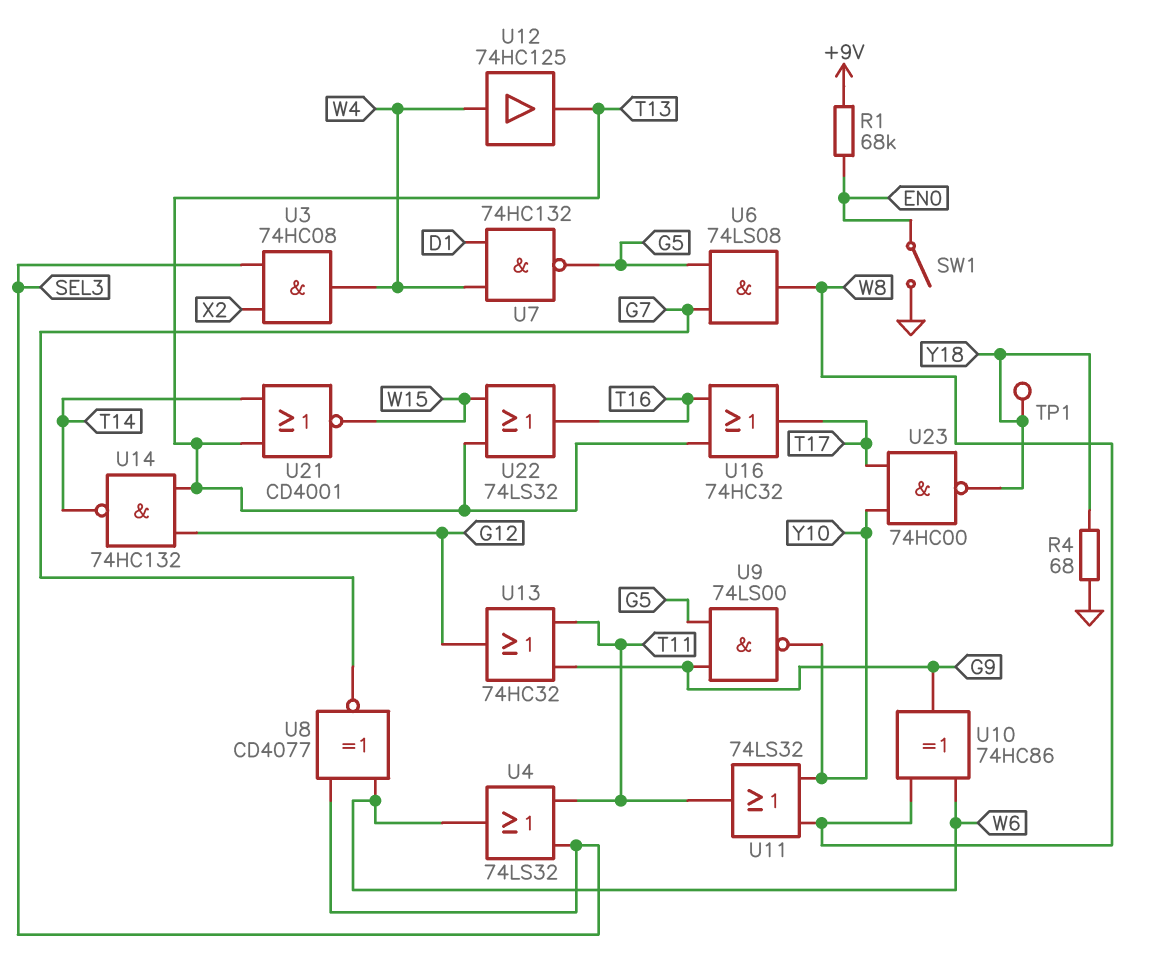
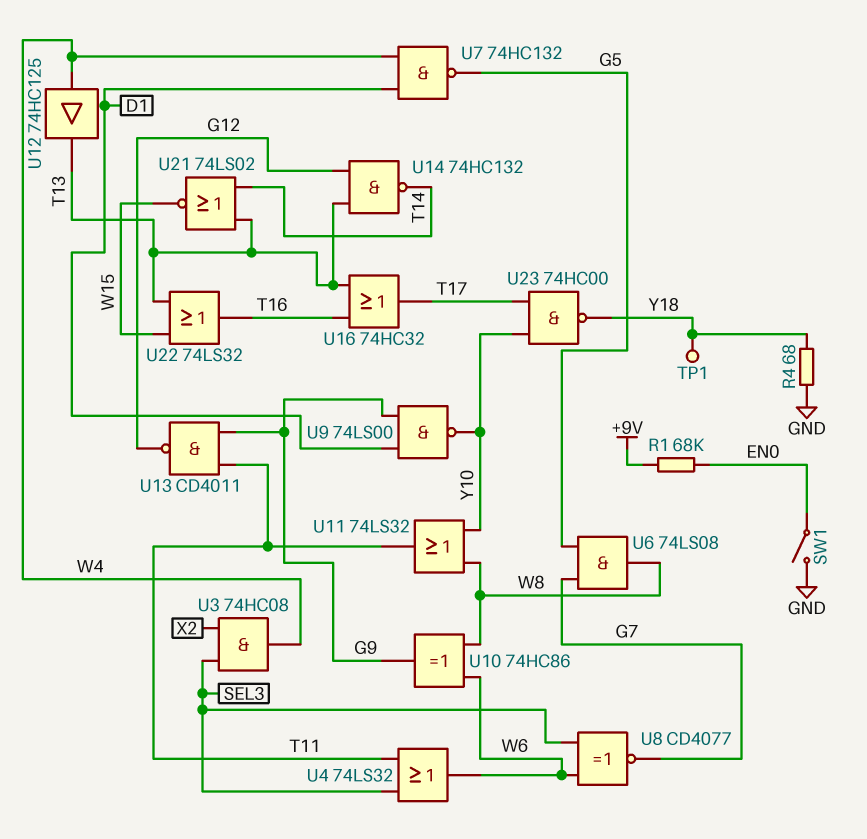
U9: NAND 74LS00 (in G5, in G9, out Y10) -> NAND 74LS00 (in D1, in G9, out Y10)
U13: OR 74HC32 (in G9, in T11, out G12) -> NAND CD4011 (in G9, in T11, out G12)
U21: NOR CD4001 (in T13, in T14, out W15) -> NOR 74LS02 (in T13, in T14, out W15)

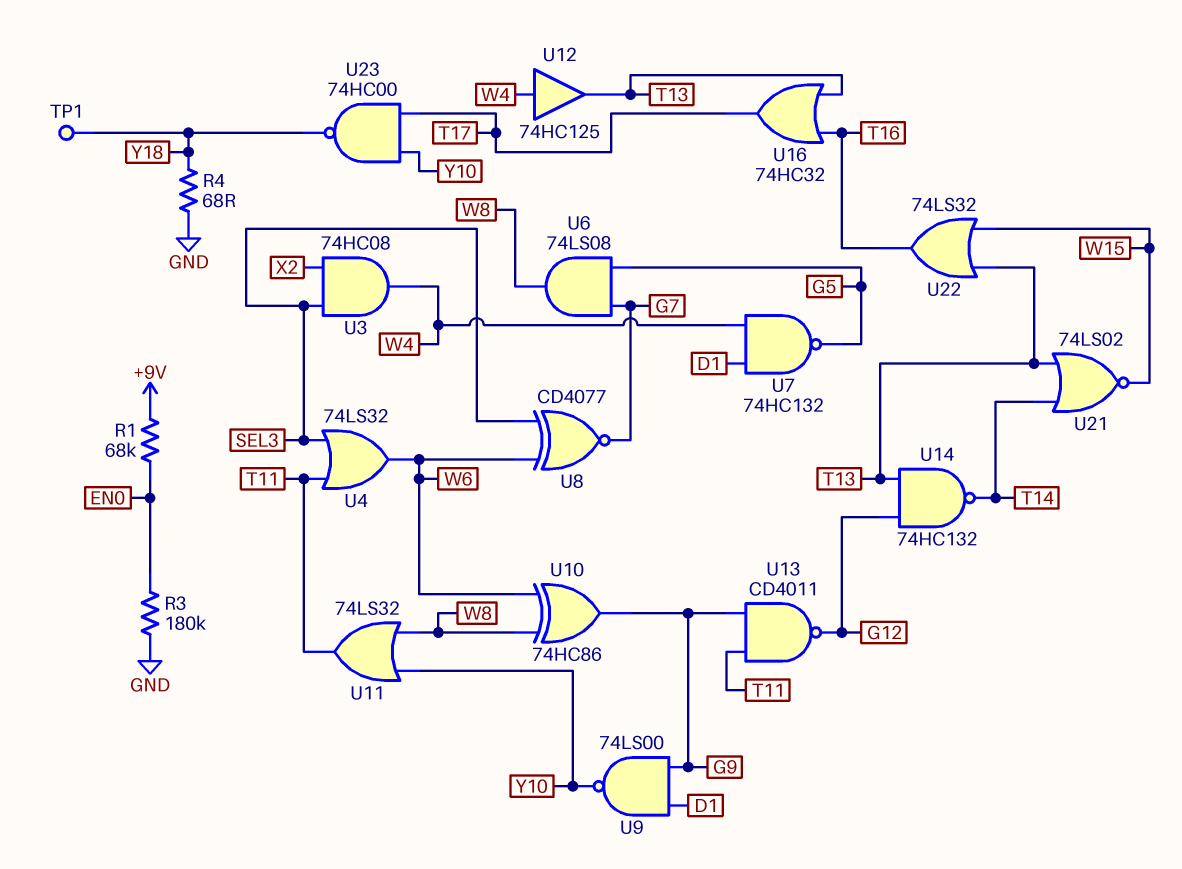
R3: none -> 180k (EN0, GND)
SW1: switch (EN0, GND) -> none

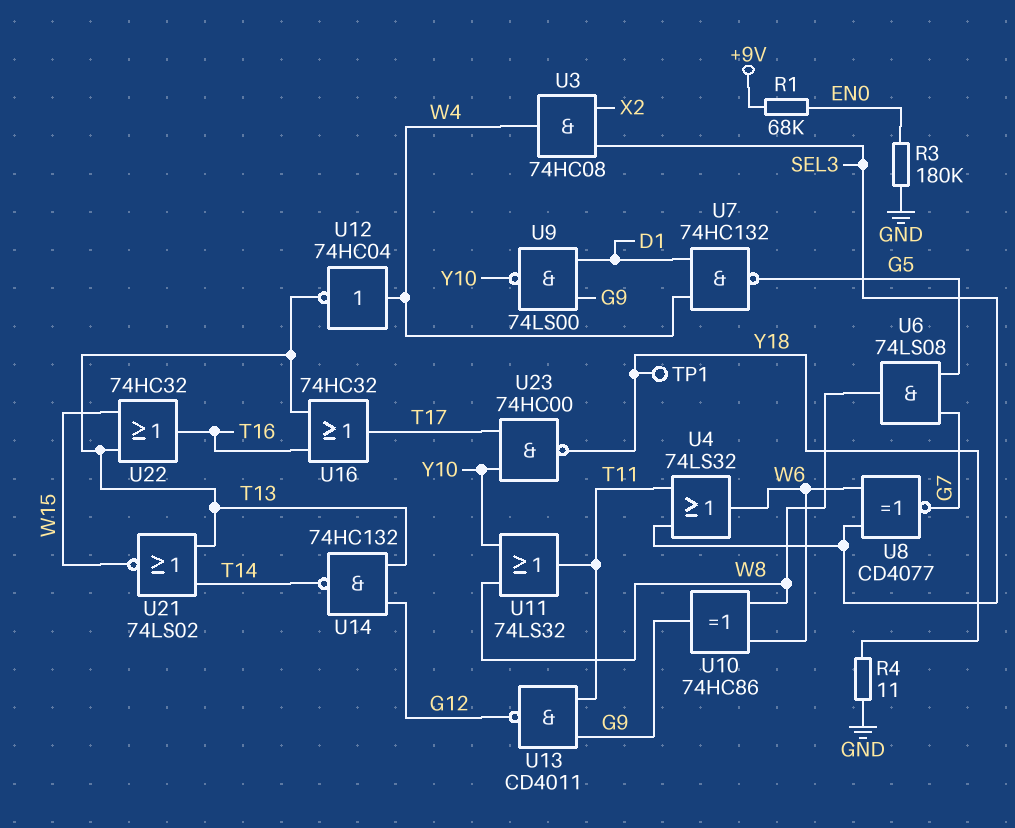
R4: 68 (GND, Y18) -> 11 (GND, Y18)
U12: buffer 74HC125 (in W4, out T13) -> NOT 74HC04 (in W4, out T13)
U22: OR 74LS32 (in T13, in W15, out T16) -> OR 74HC32 (in T13, in W15, out T16)

